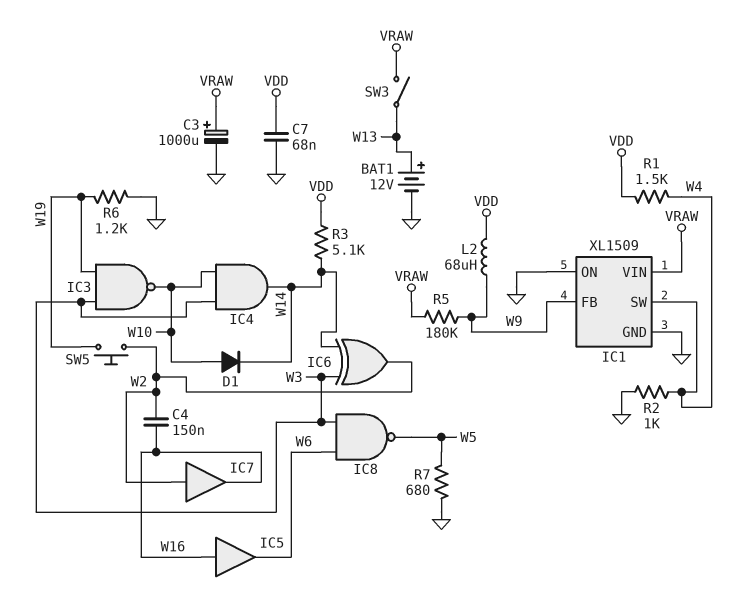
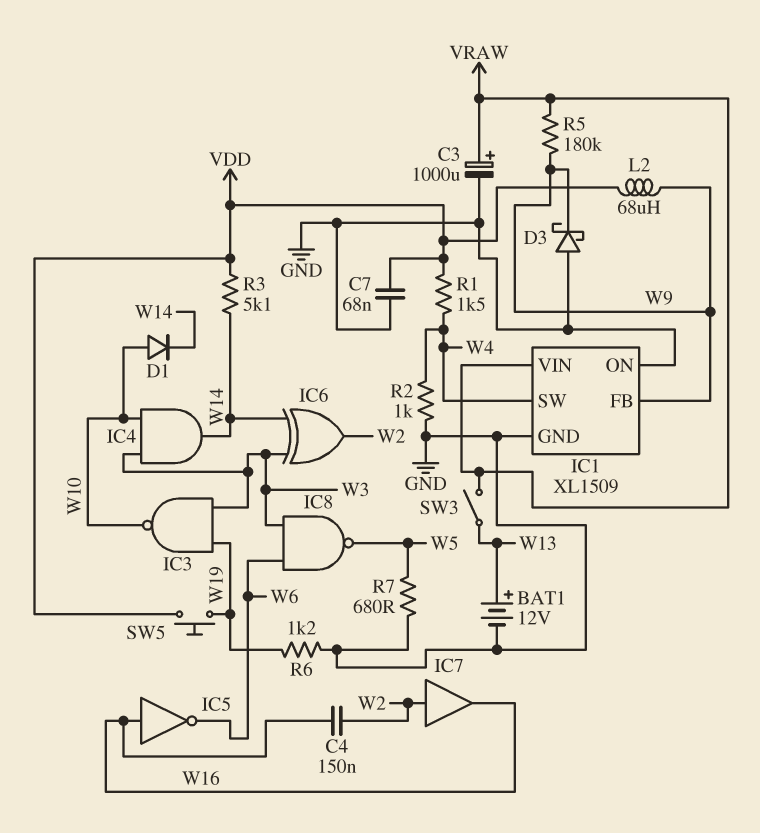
D3: none -> schottky (A GND, K W9)
IC5: buffer (in W16, out W6) -> NOT (in W16, out W6)
SW5: button (W2, W19) -> button (VDD, W19)

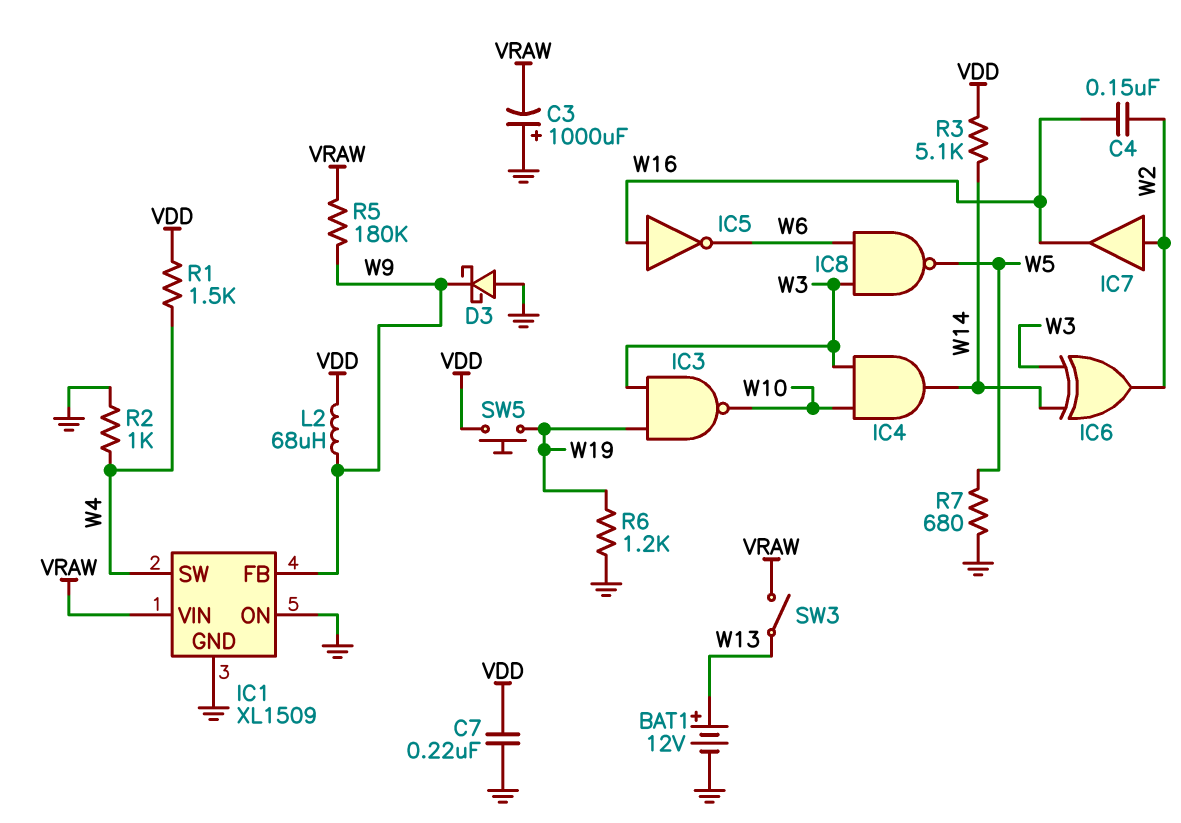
C3: 1000uF (plus VRAW, minus GND) -> 1000uF (plus GND, minus VRAW)
C7: 68nF (GND, VDD) -> 220nF (GND, VDD)
D1: diode (A W10, K W14) -> none

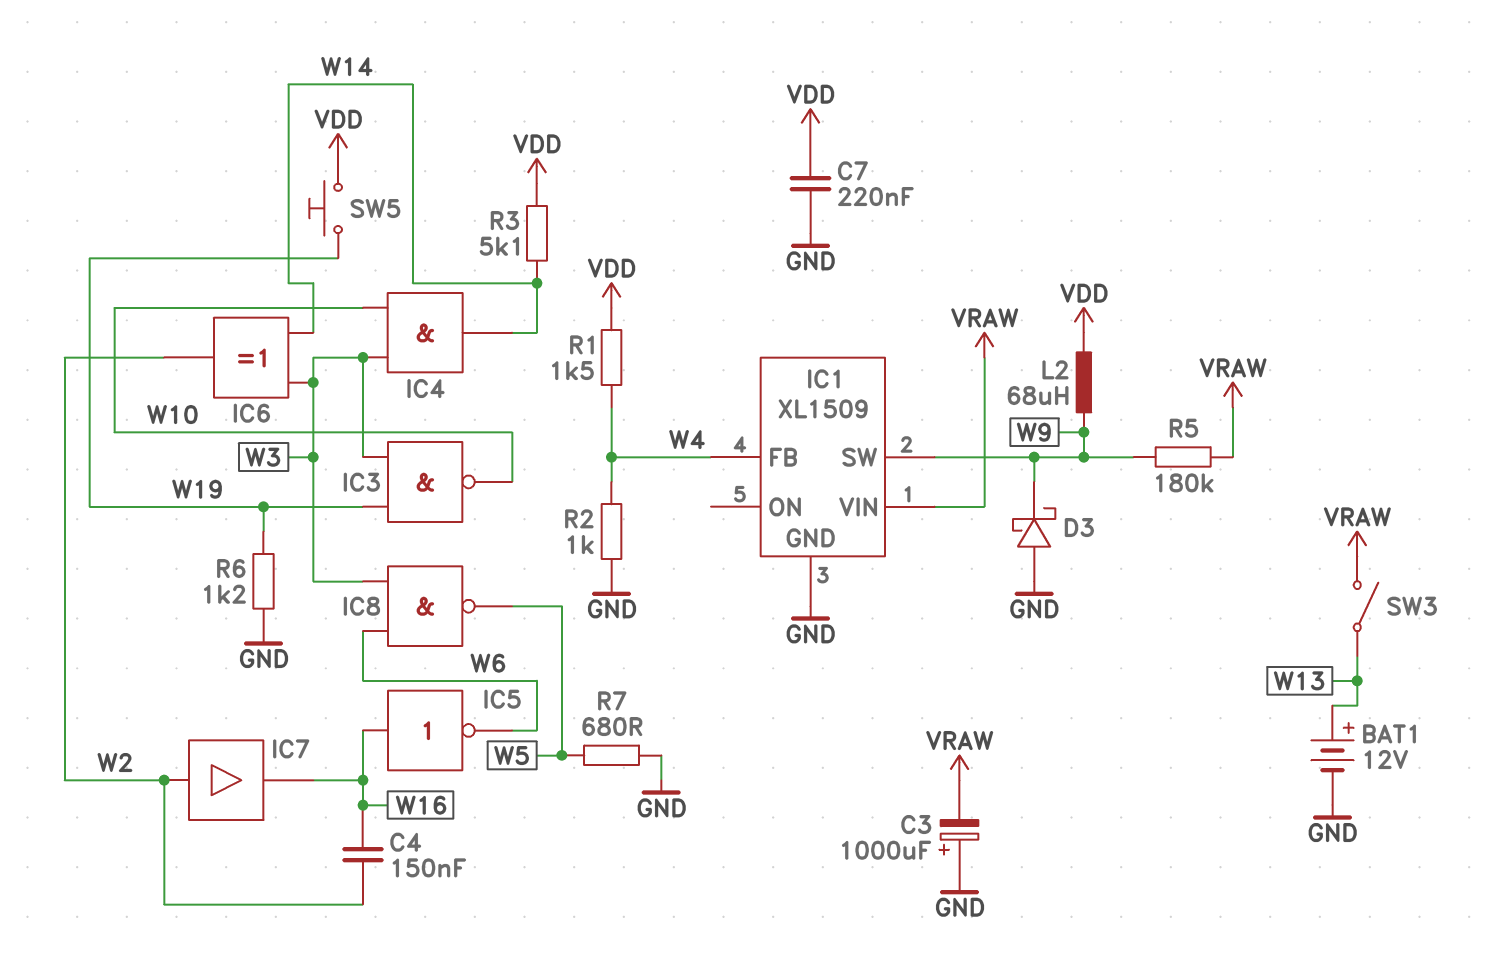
IC1 pin FB: W9 -> W4
IC1 pin ON: GND -> none
IC1 pin SW: W4 -> W9

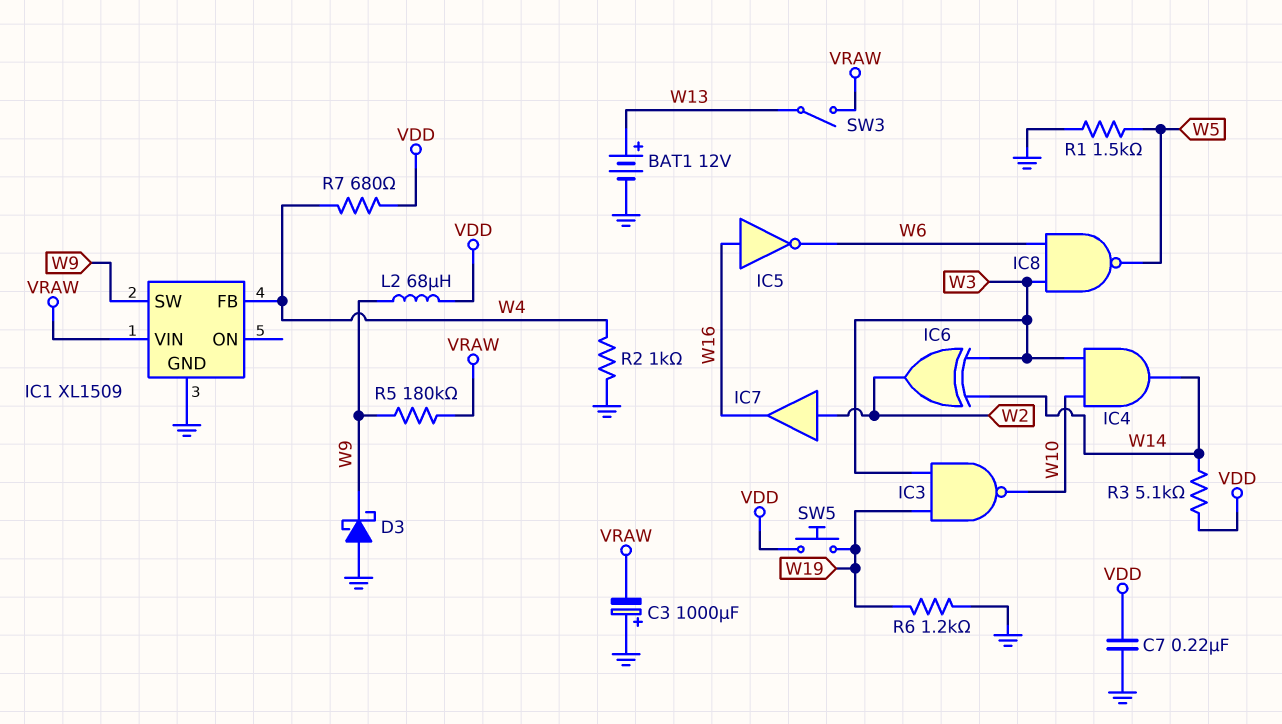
C4: 150nF (W2, W16) -> none
R1: 1.5k (VDD, W4) -> 1.5k (GND, W5)
R7: 680 (GND, W5) -> 680 (VDD, W4)

